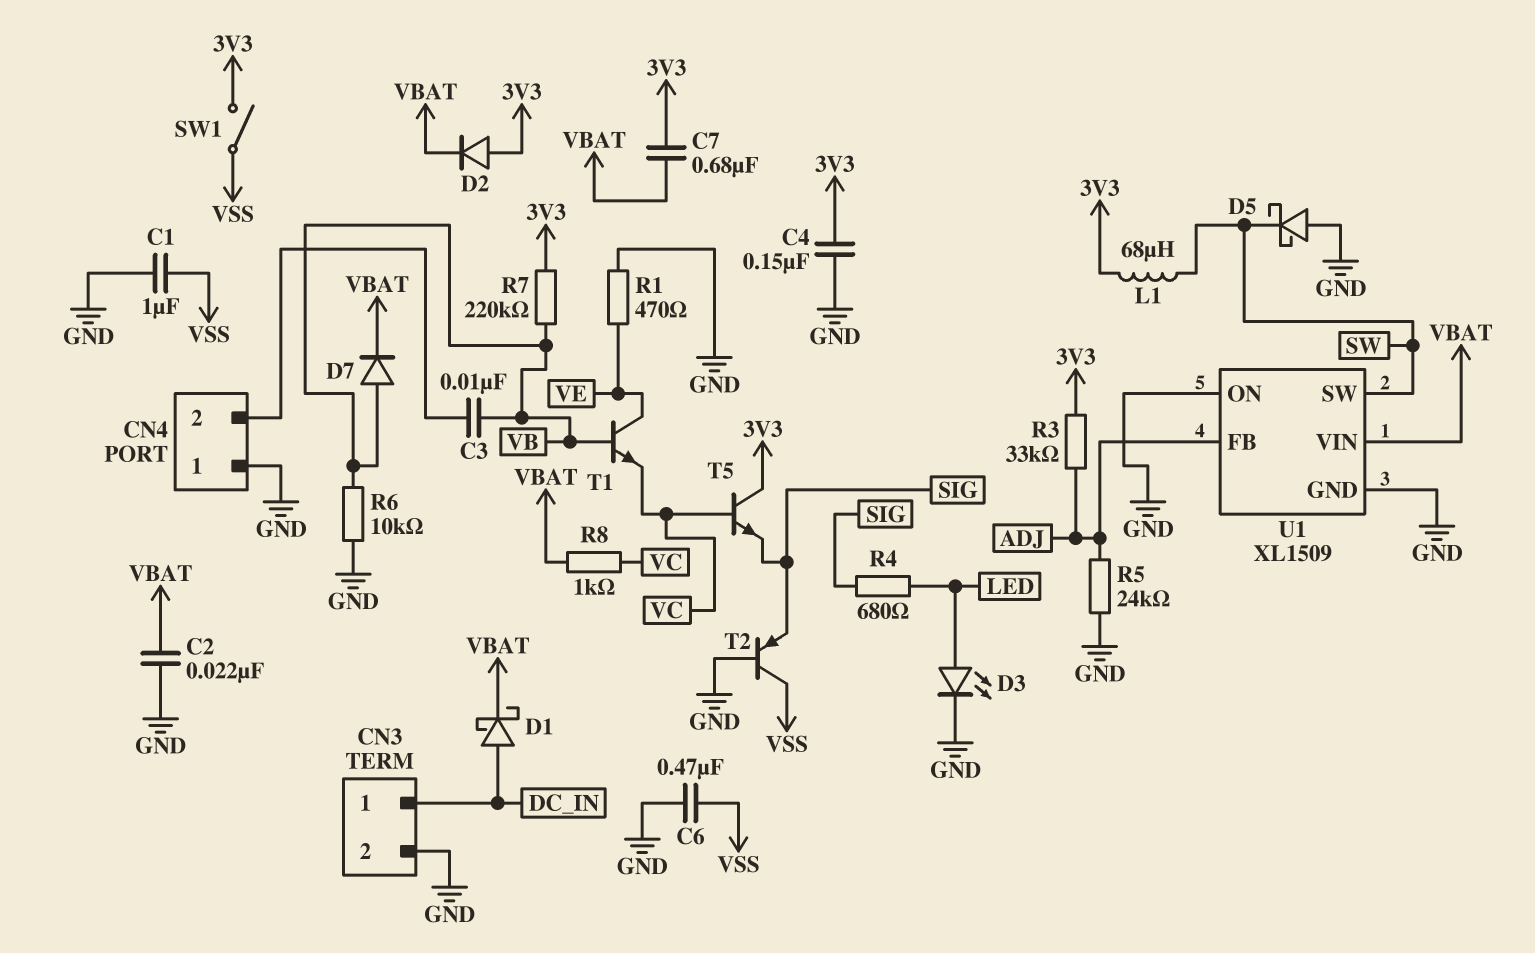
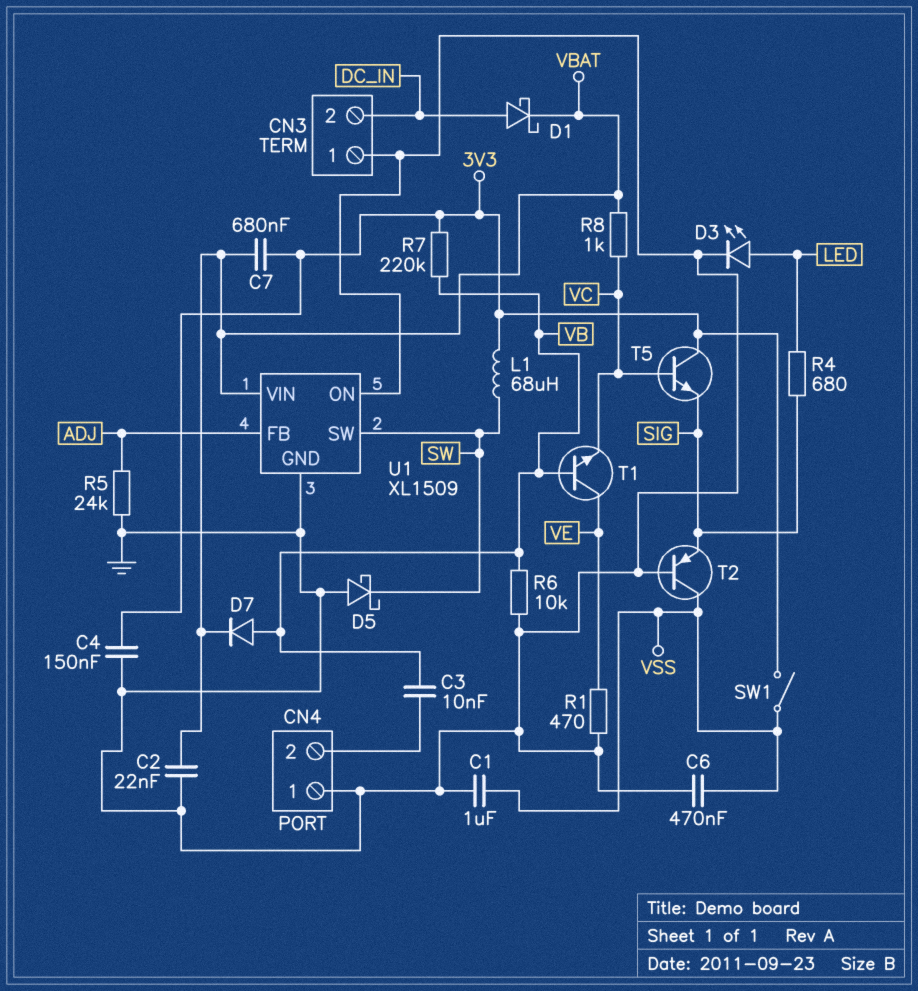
CN3 pin 1: DC_IN -> GND
CN3 pin 2: GND -> DC_IN
D2: diode (A 3V3, K VBAT) -> none
R3: 33k (3V3, ADJ) -> none

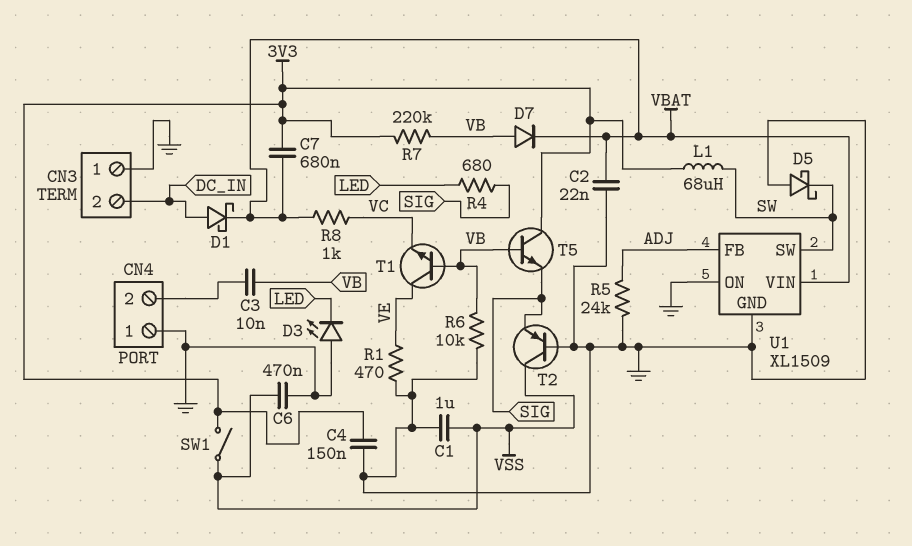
D3: LED (A LED, K GND) -> LED (A GND, K LED)
T5: NPN (B VC, C 3V3, E SIG) -> NPN (B VB, C 3V3, E SIG)

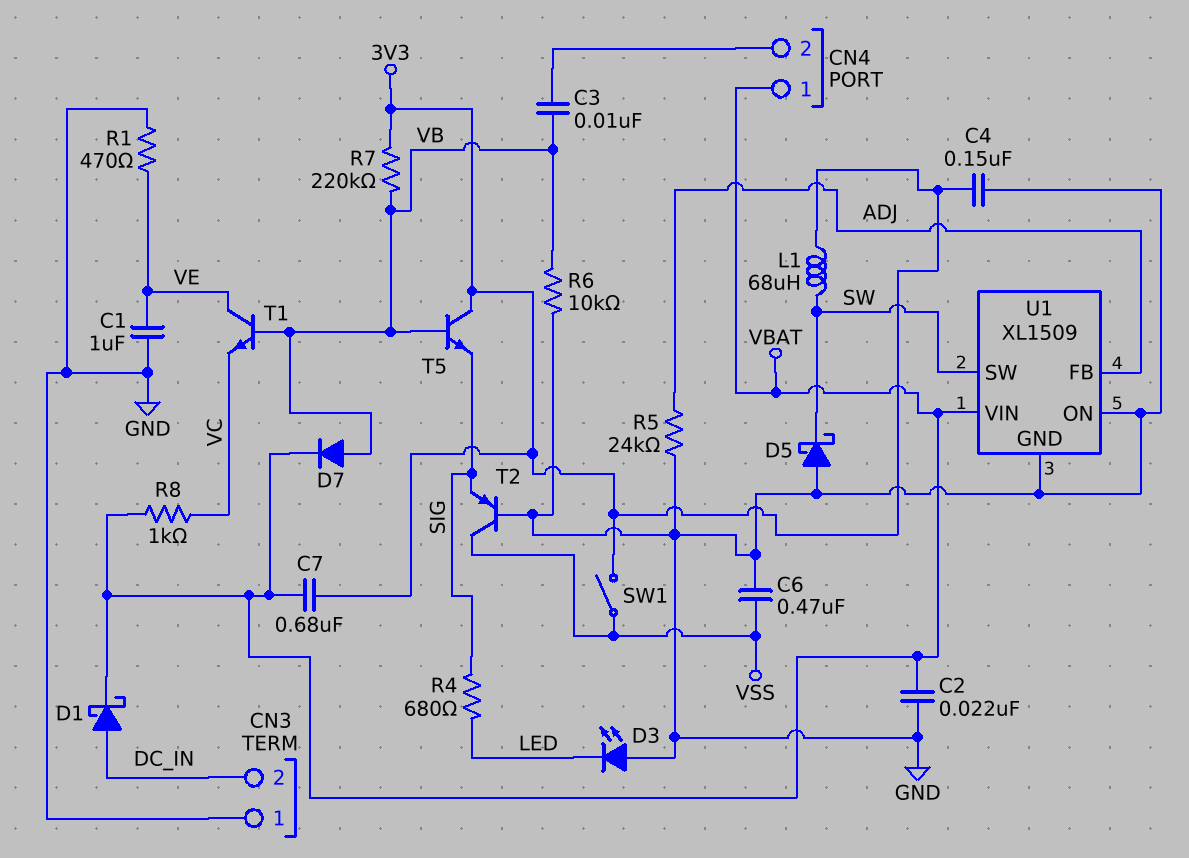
C1: 1uF (GND, VSS) -> 1uF (GND, VE)
CN4 pin 1: GND -> VBAT

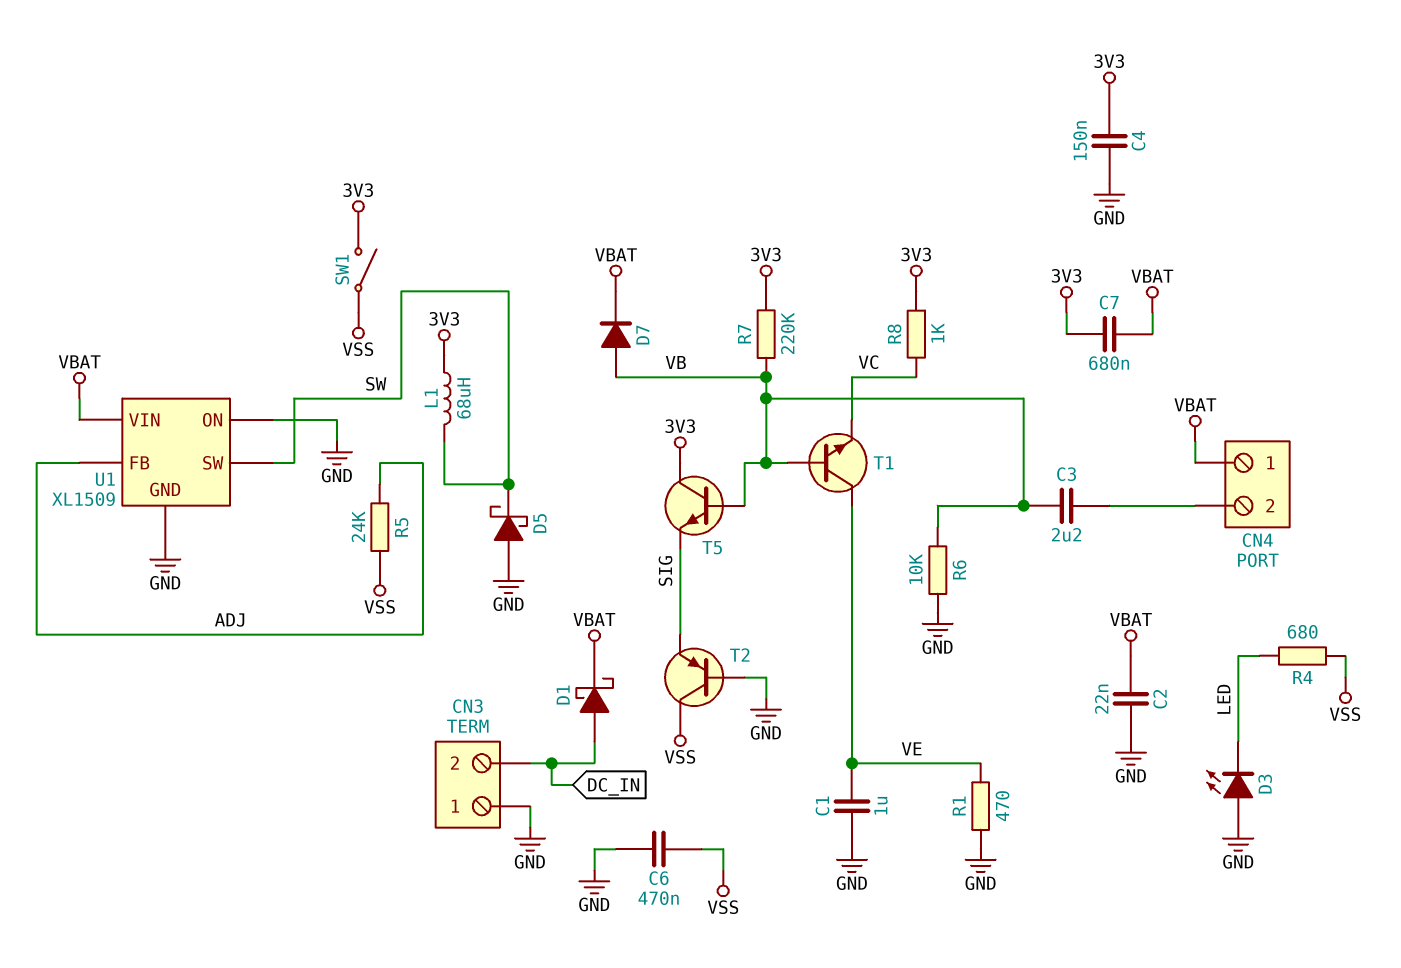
C3: 10nF (CN4/2, VB) -> 2.2uF (CN4/2, VB)
R4: 680 (LED, SIG) -> 680 (LED, VSS)
R5: 24k (ADJ, GND) -> 24k (ADJ, VSS)
R8: 1k (VBAT, VC) -> 1k (3V3, VC)

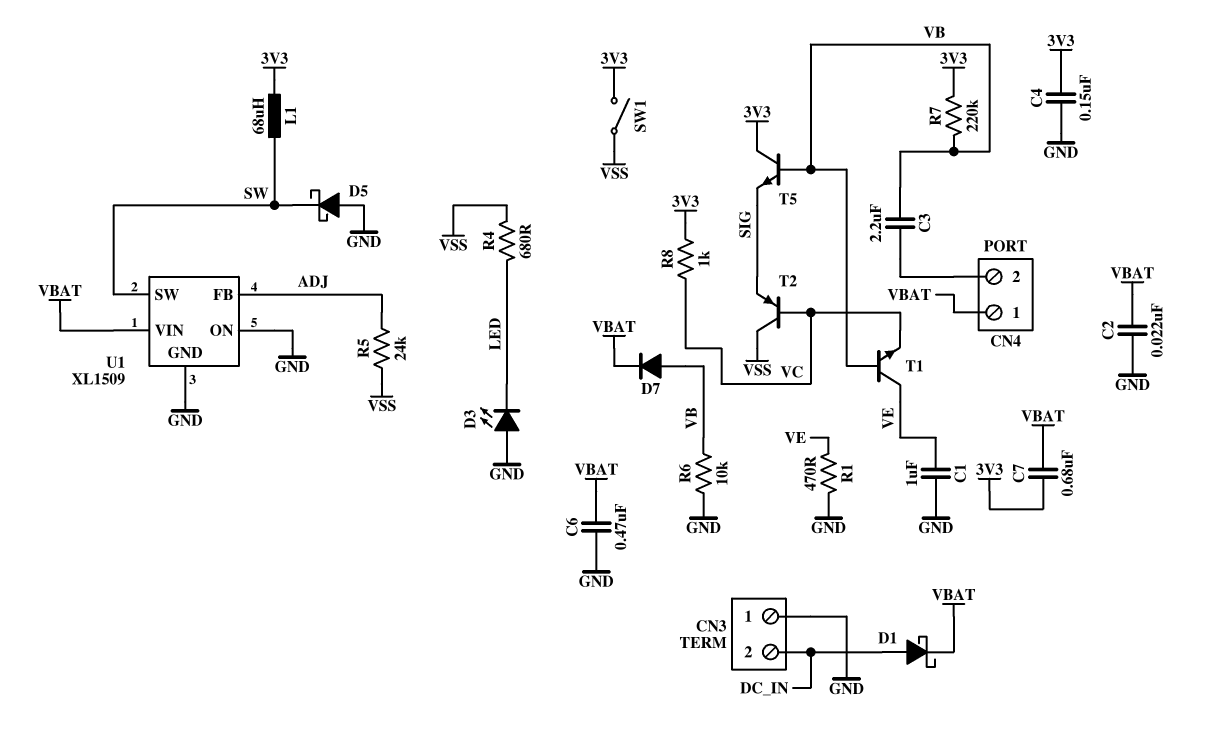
C6: 470nF (GND, VSS) -> 470nF (GND, VBAT)
T2: PNP (B GND, C VSS, E SIG) -> PNP (B VC, C VSS, E SIG)

